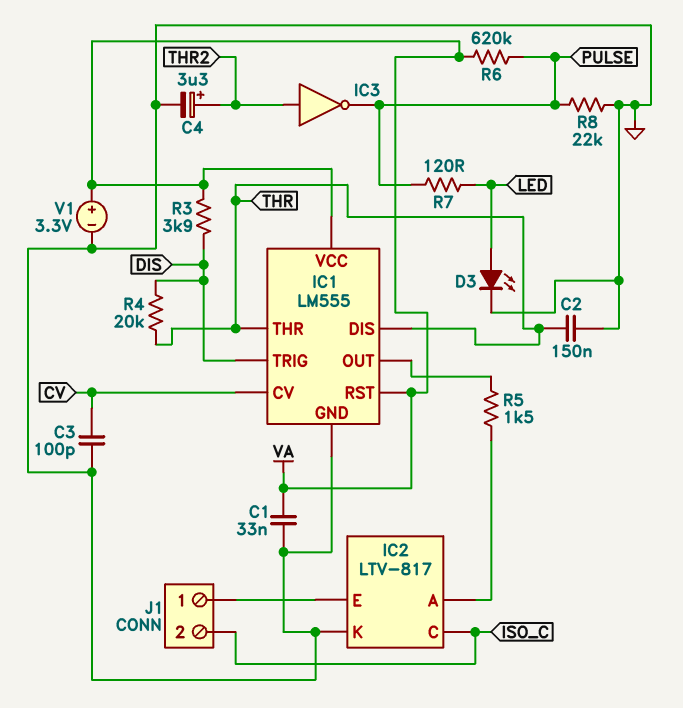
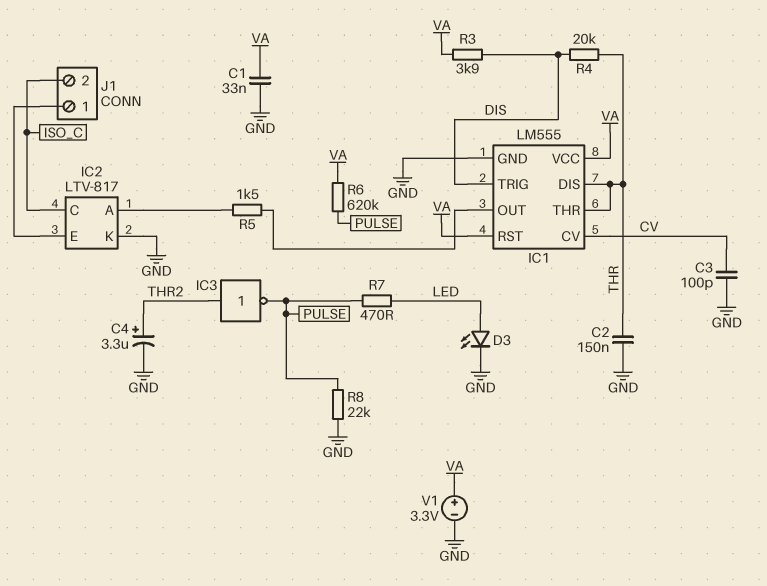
R7: 120 (LED, PULSE) -> 470 (LED, PULSE)

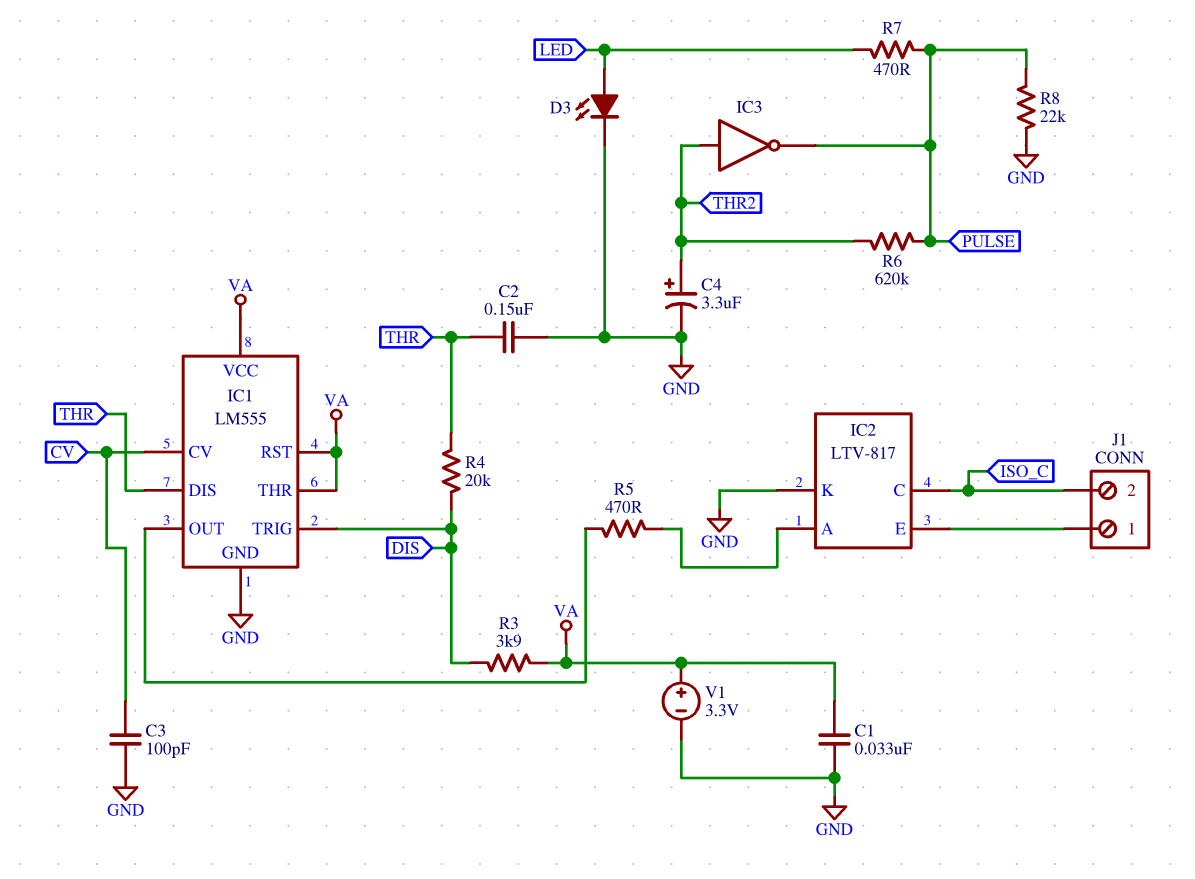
IC1 pin THR: THR -> VA
R5: 1.5k (IC1/OUT, IC2/A) -> 470 (IC1/OUT, IC2/A)
R6: 620k (PULSE, VA) -> 620k (PULSE, THR2)

